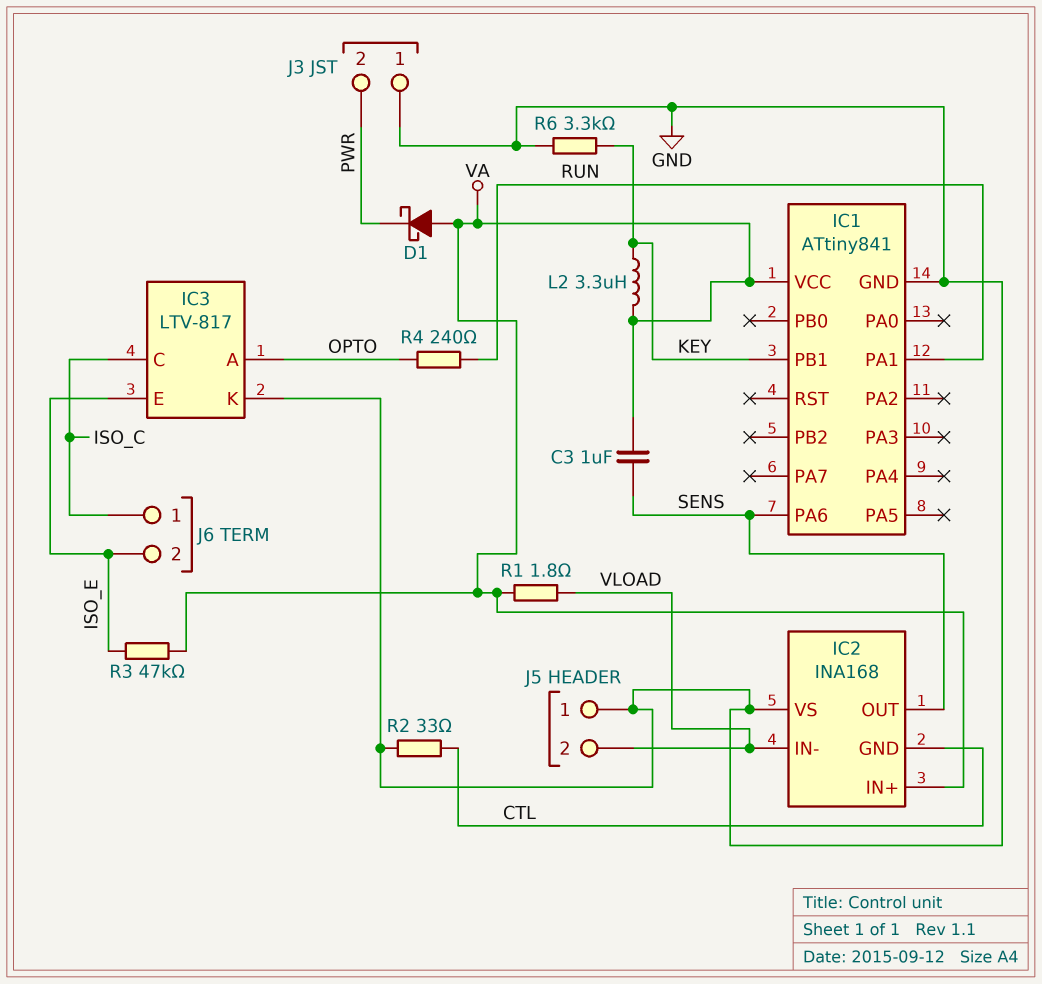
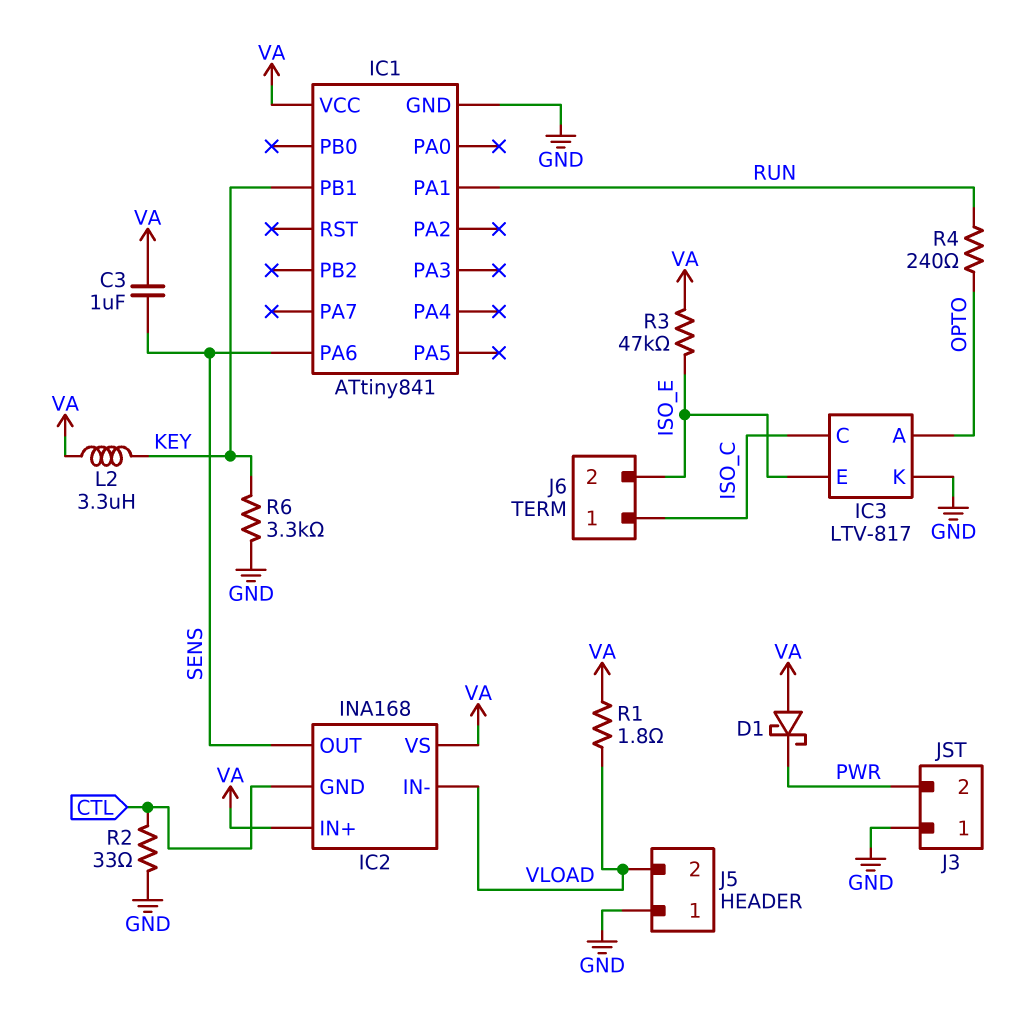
IC2 pin VS: GND -> VA

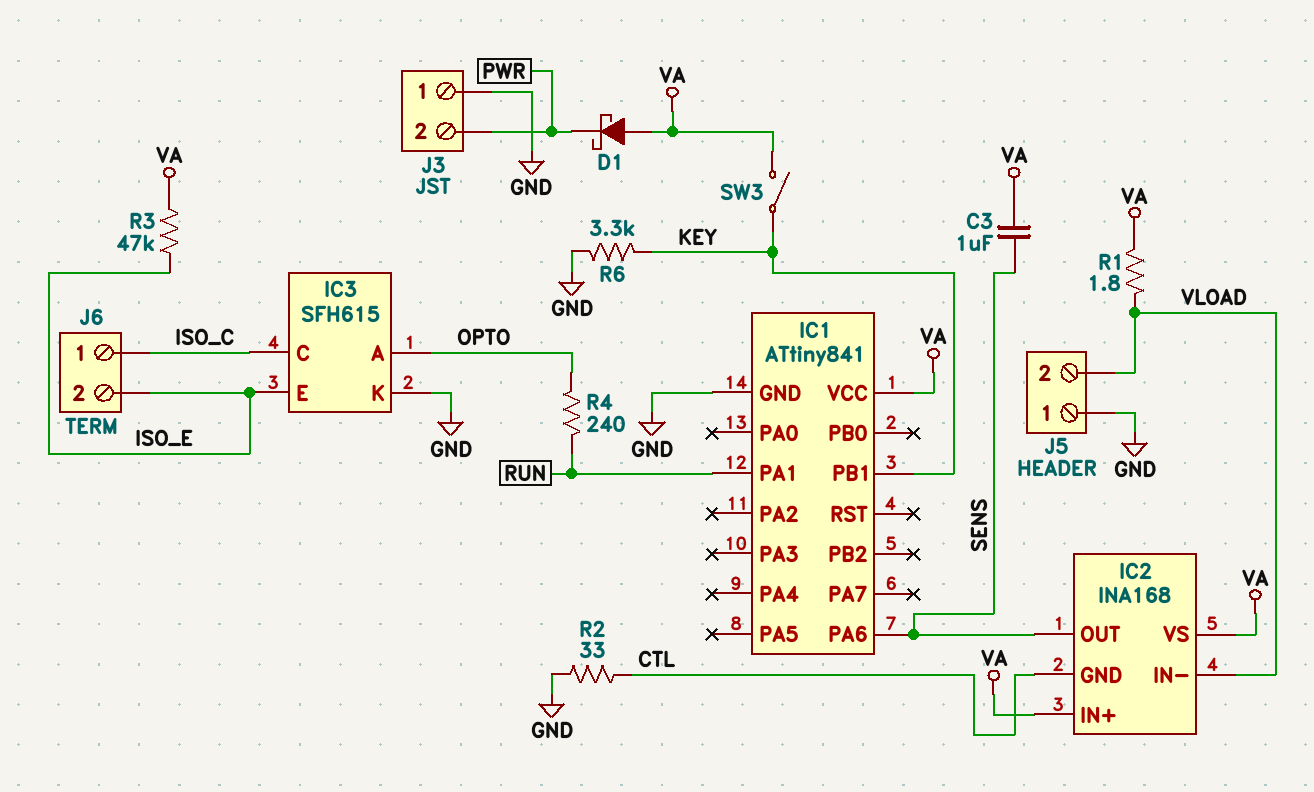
IC3: LTV-817 -> SFH615
L2: 3.3uH (KEY, VA) -> none
SW3: none -> switch (KEY, VA)

